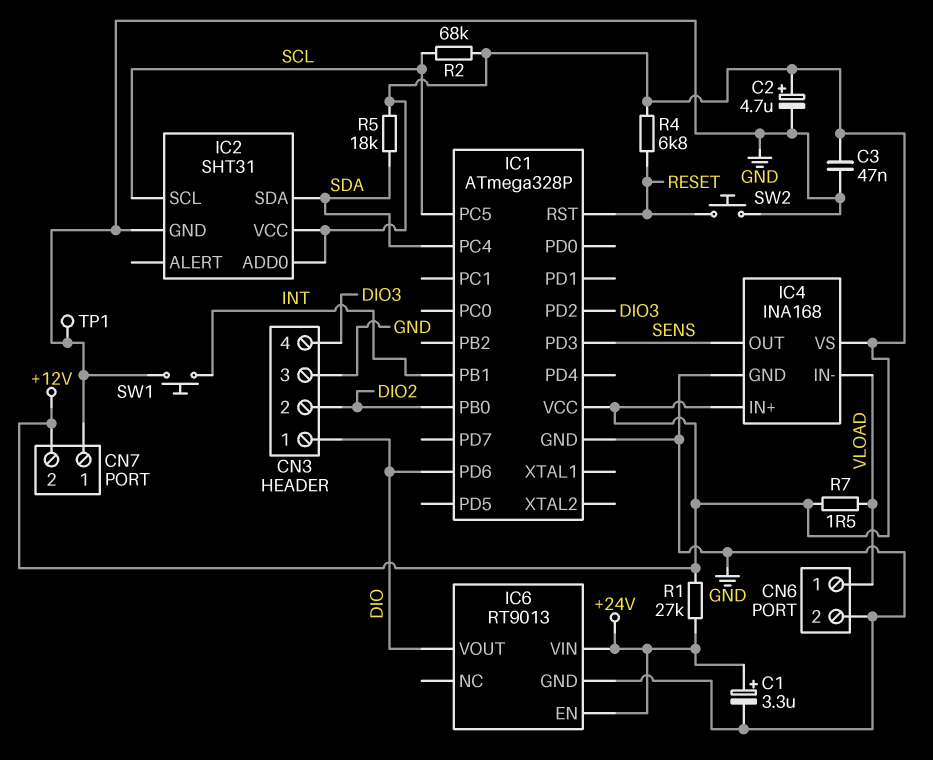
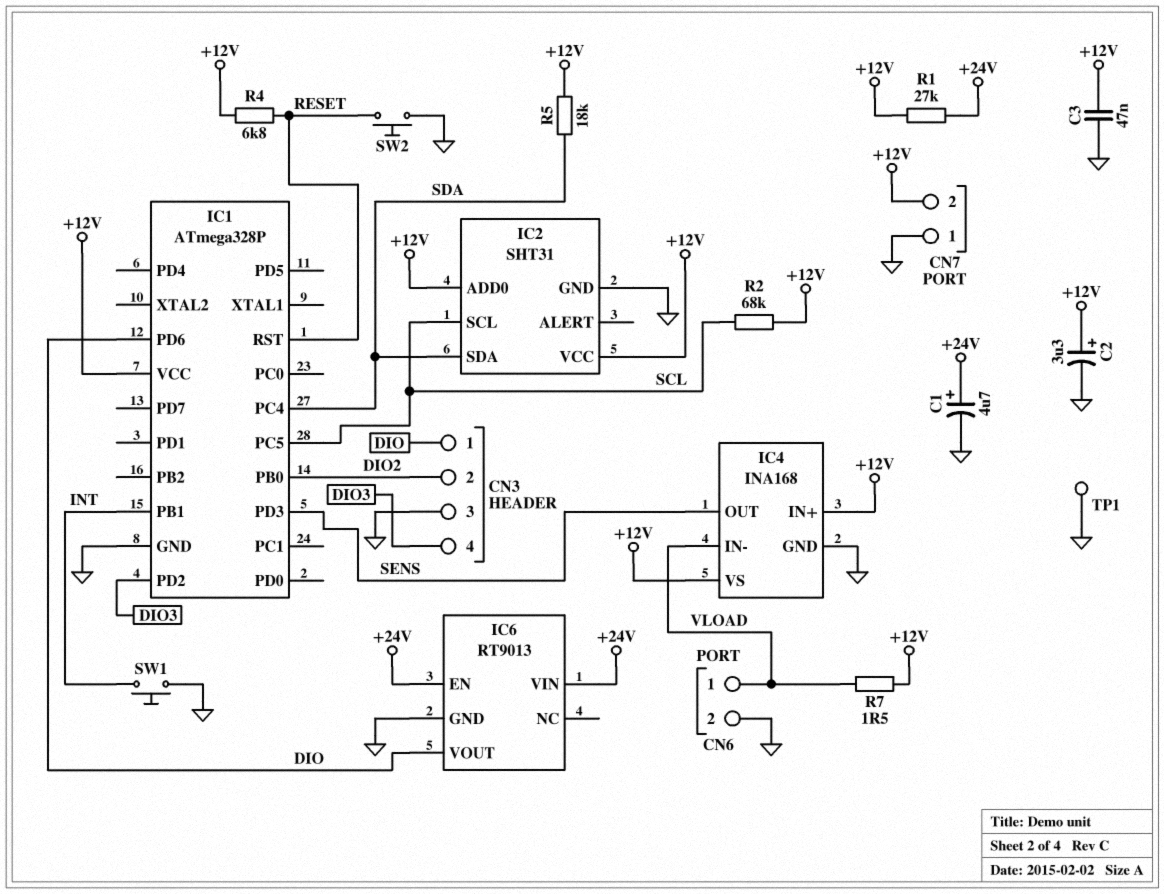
C1: 3.3uF (plus +24V, minus GND) -> 4.7uF (plus +24V, minus GND)
C2: 4.7uF (plus +12V, minus GND) -> 3.3uF (plus +12V, minus GND)

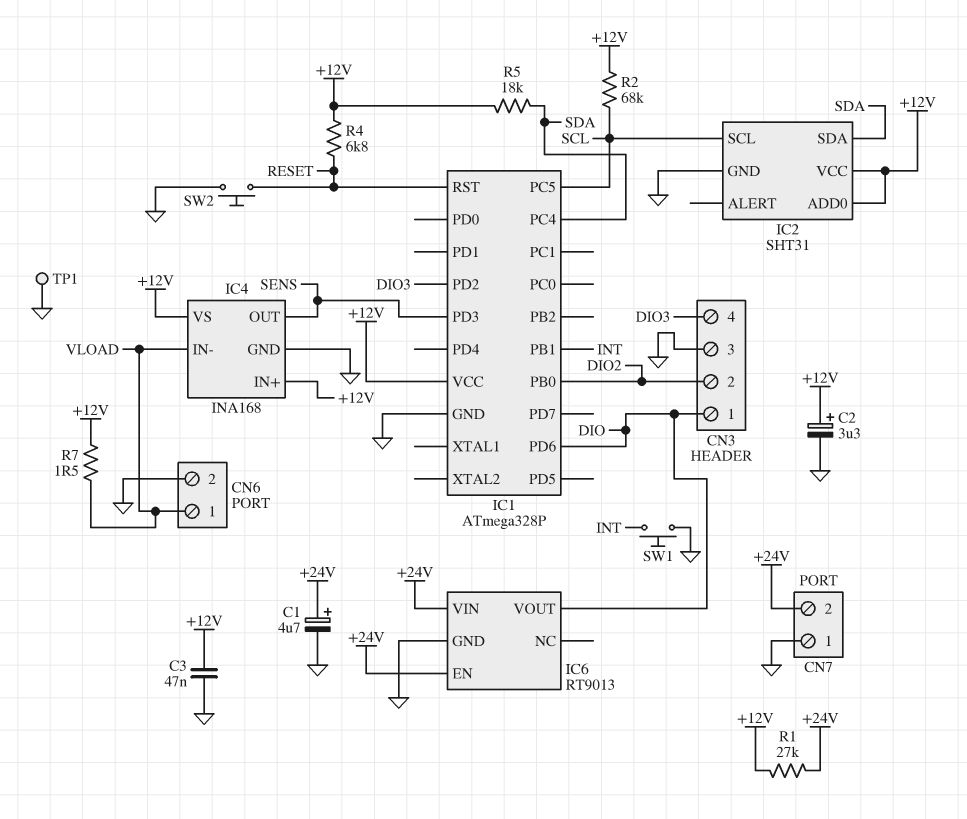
CN7 pin 2: +12V -> +24V

